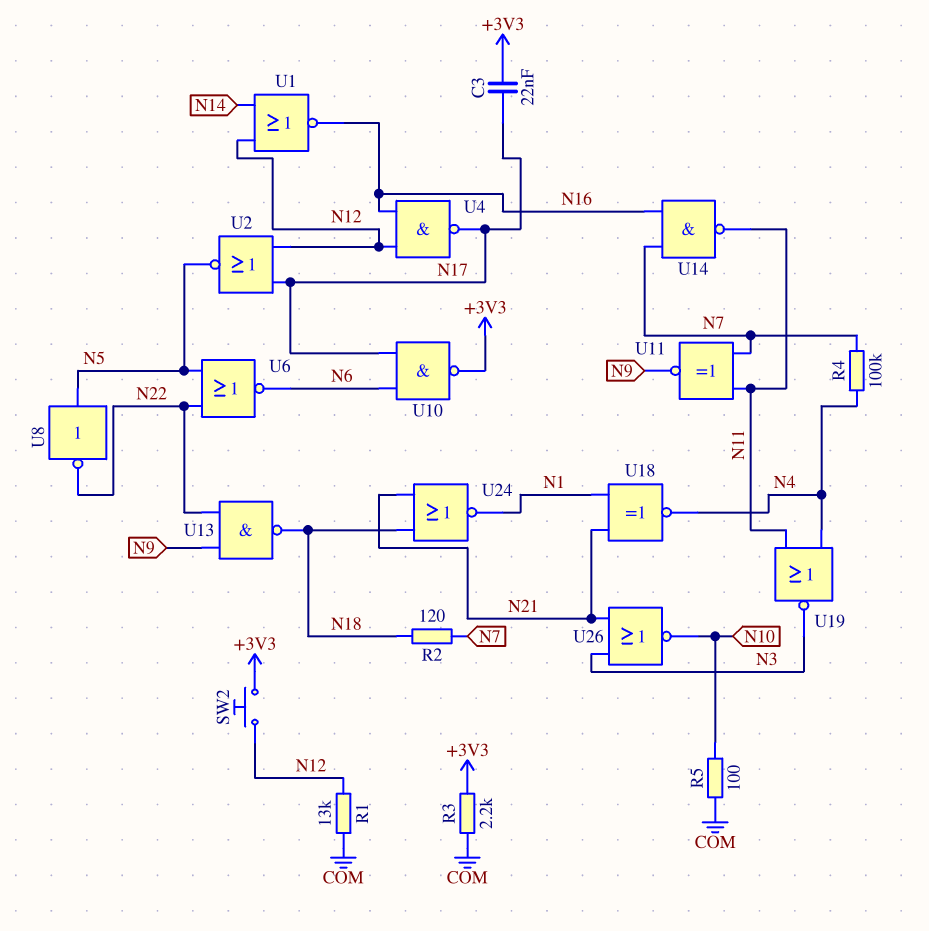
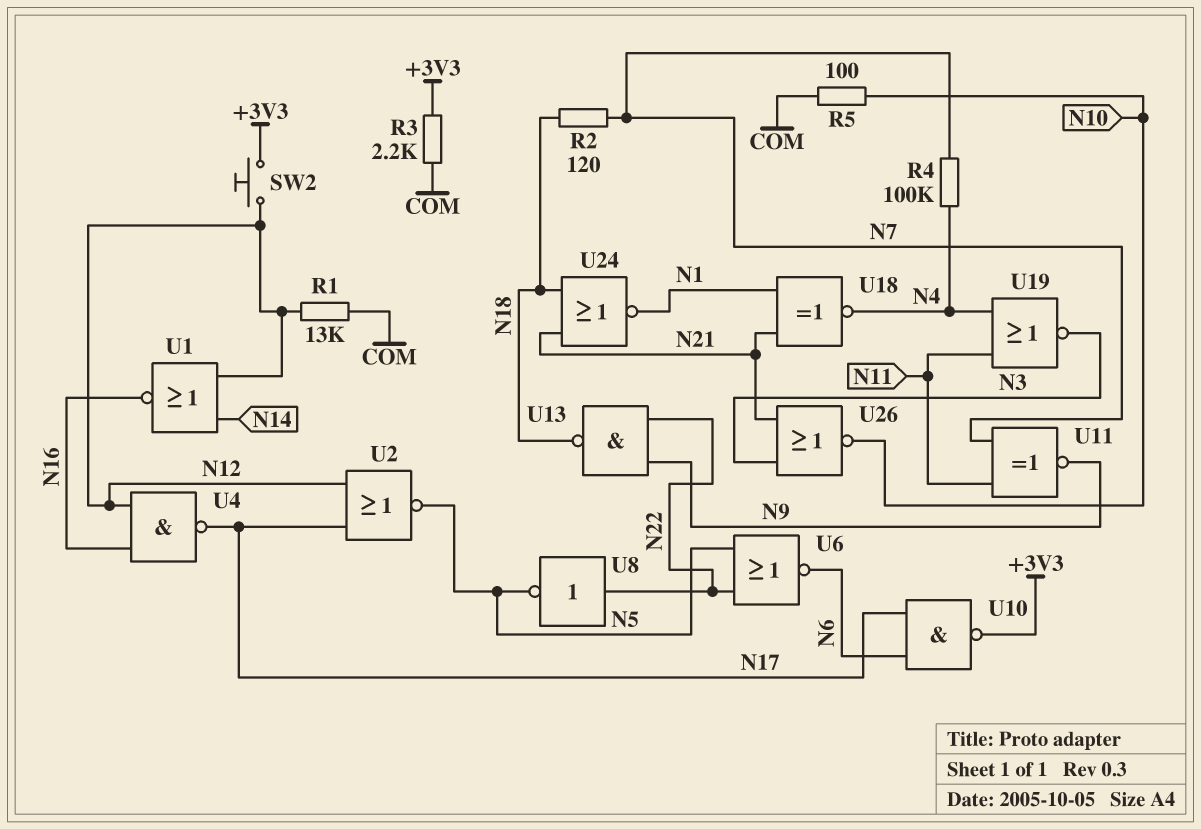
C3: 22nF (+3V3, N17) -> none
U8: NOT (in N5, out N22) -> NOT (in N22, out N5)
U14: NAND (in N7, in N16, out N11) -> none

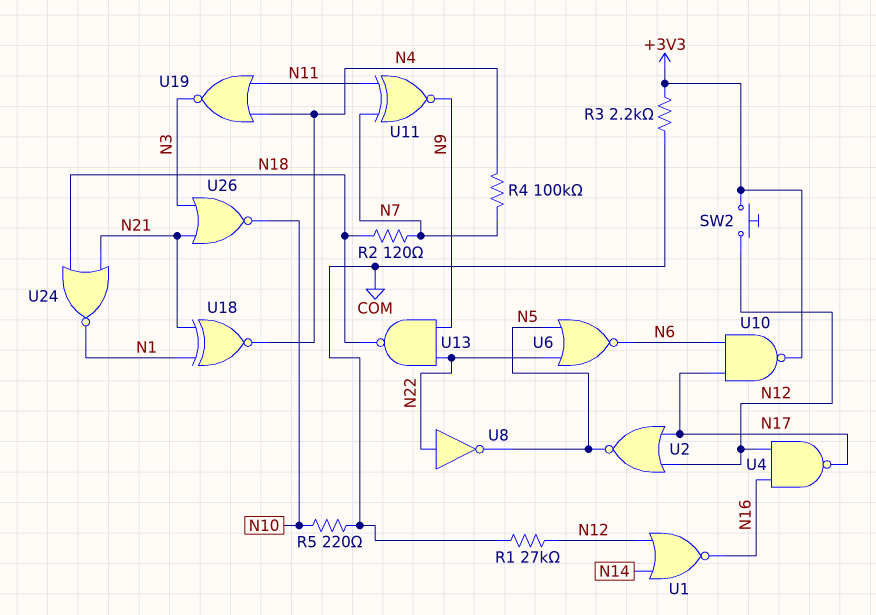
R1: 13k (COM, N12) -> 27k (COM, N12)
R5: 100 (COM, N10) -> 220 (COM, N10)

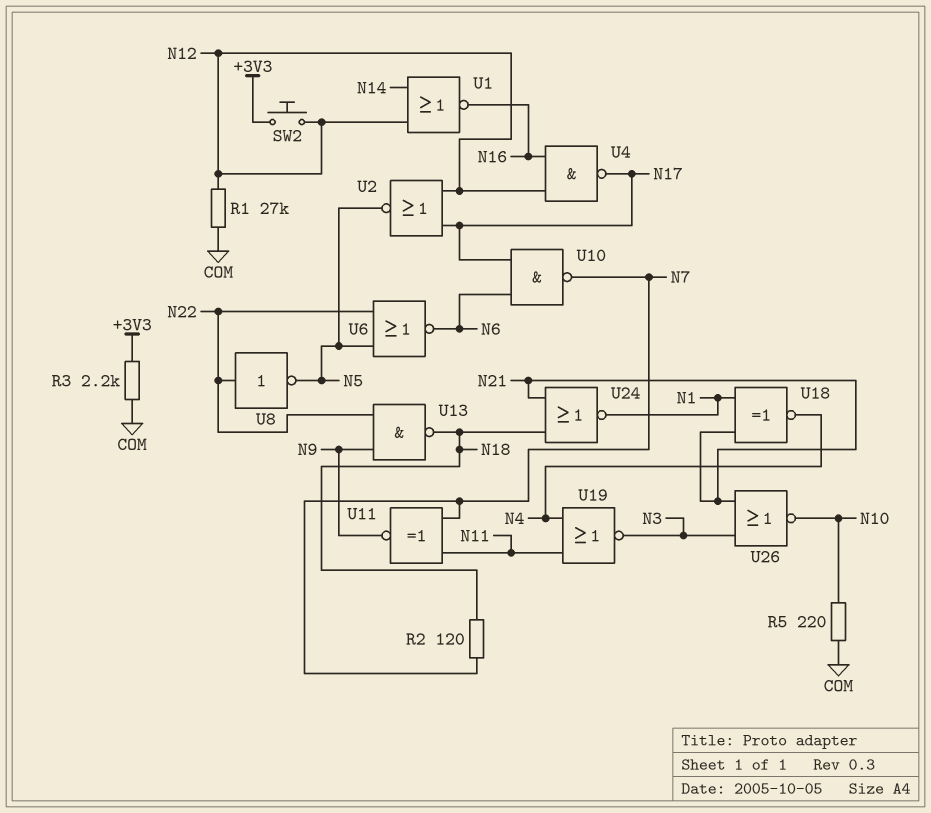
R4: 100k (N4, N7) -> none
U10: NAND (in N6, in N17, out +3V3) -> NAND (in N6, in N17, out N7)

